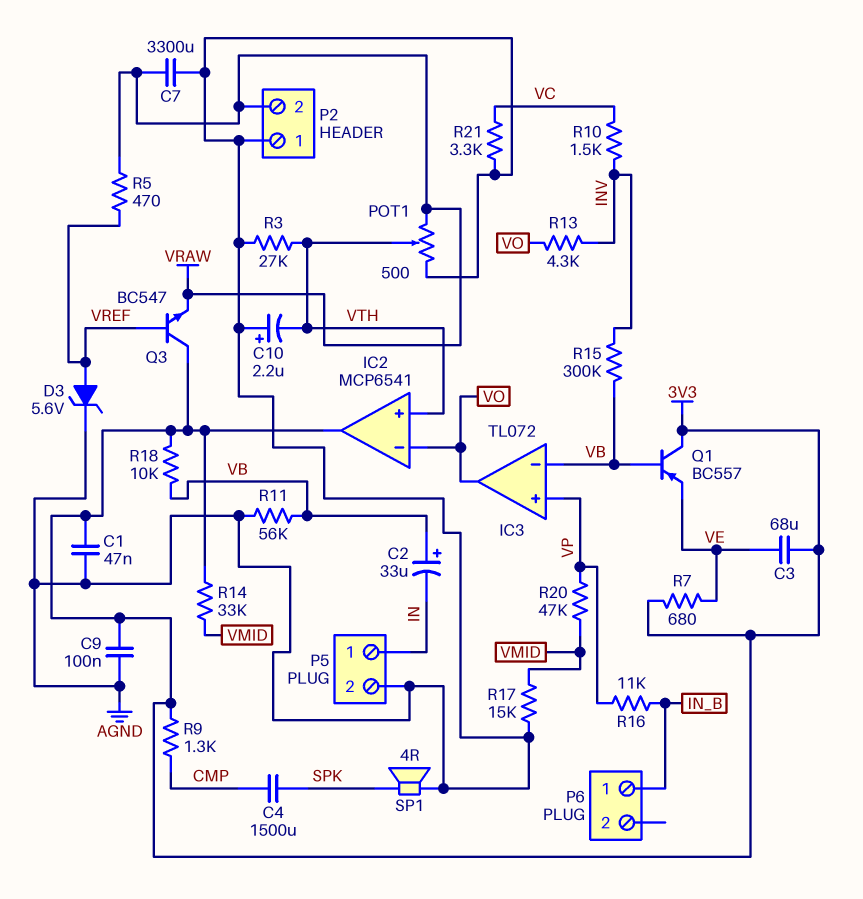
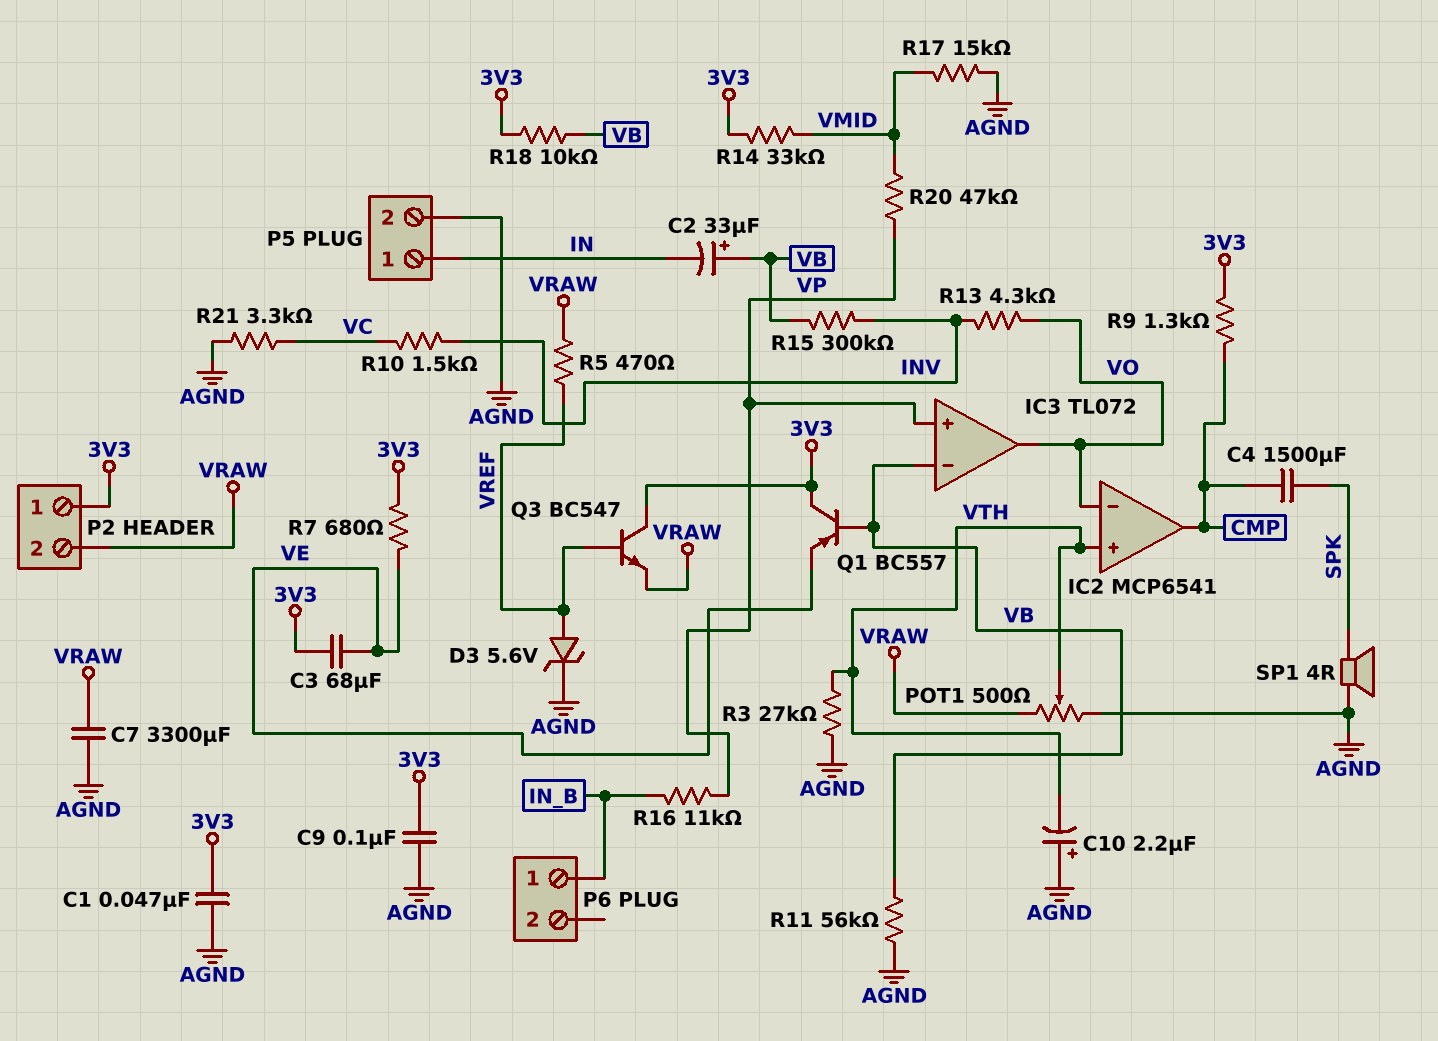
IC2 pin out: 3V3 -> CMP
P2 pin 1: AGND -> 3V3

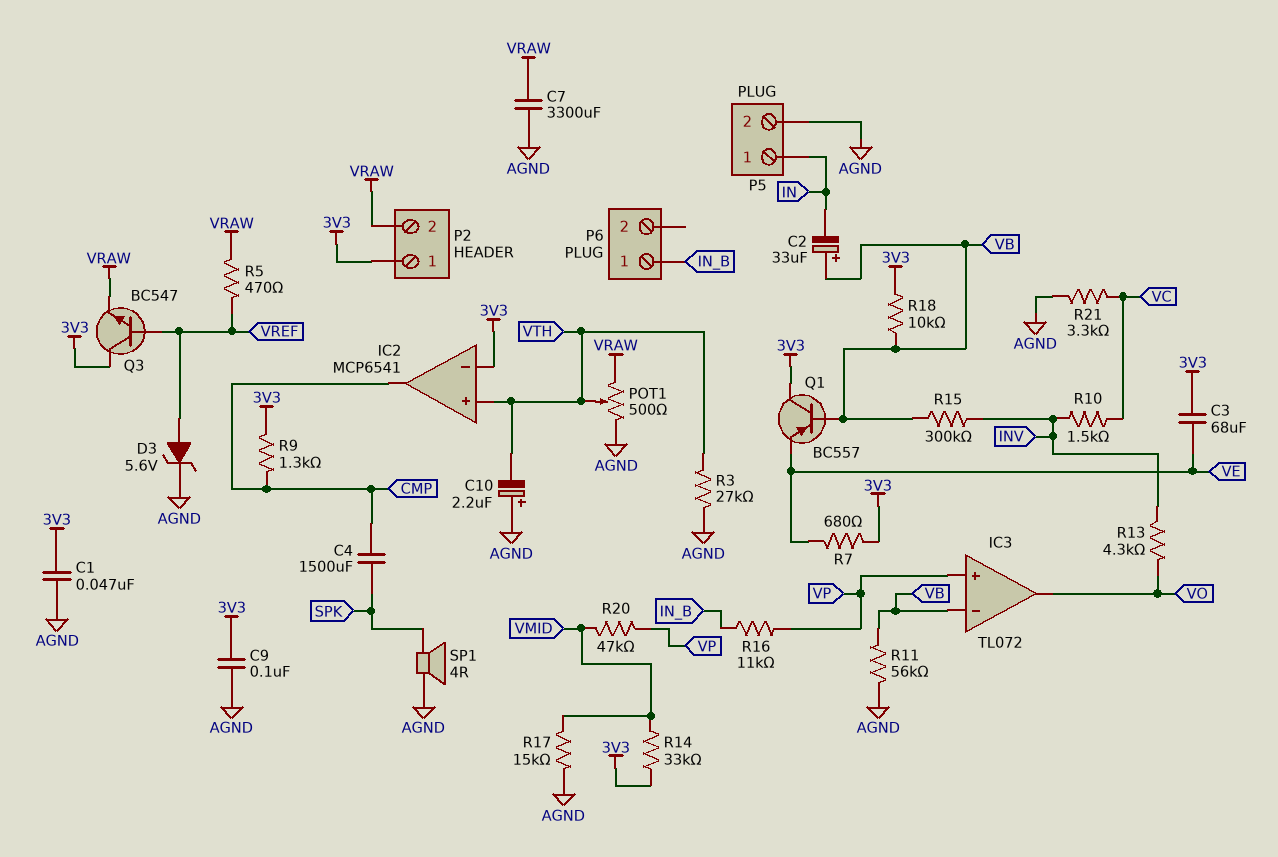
IC2 pin in-: VO -> 3V3

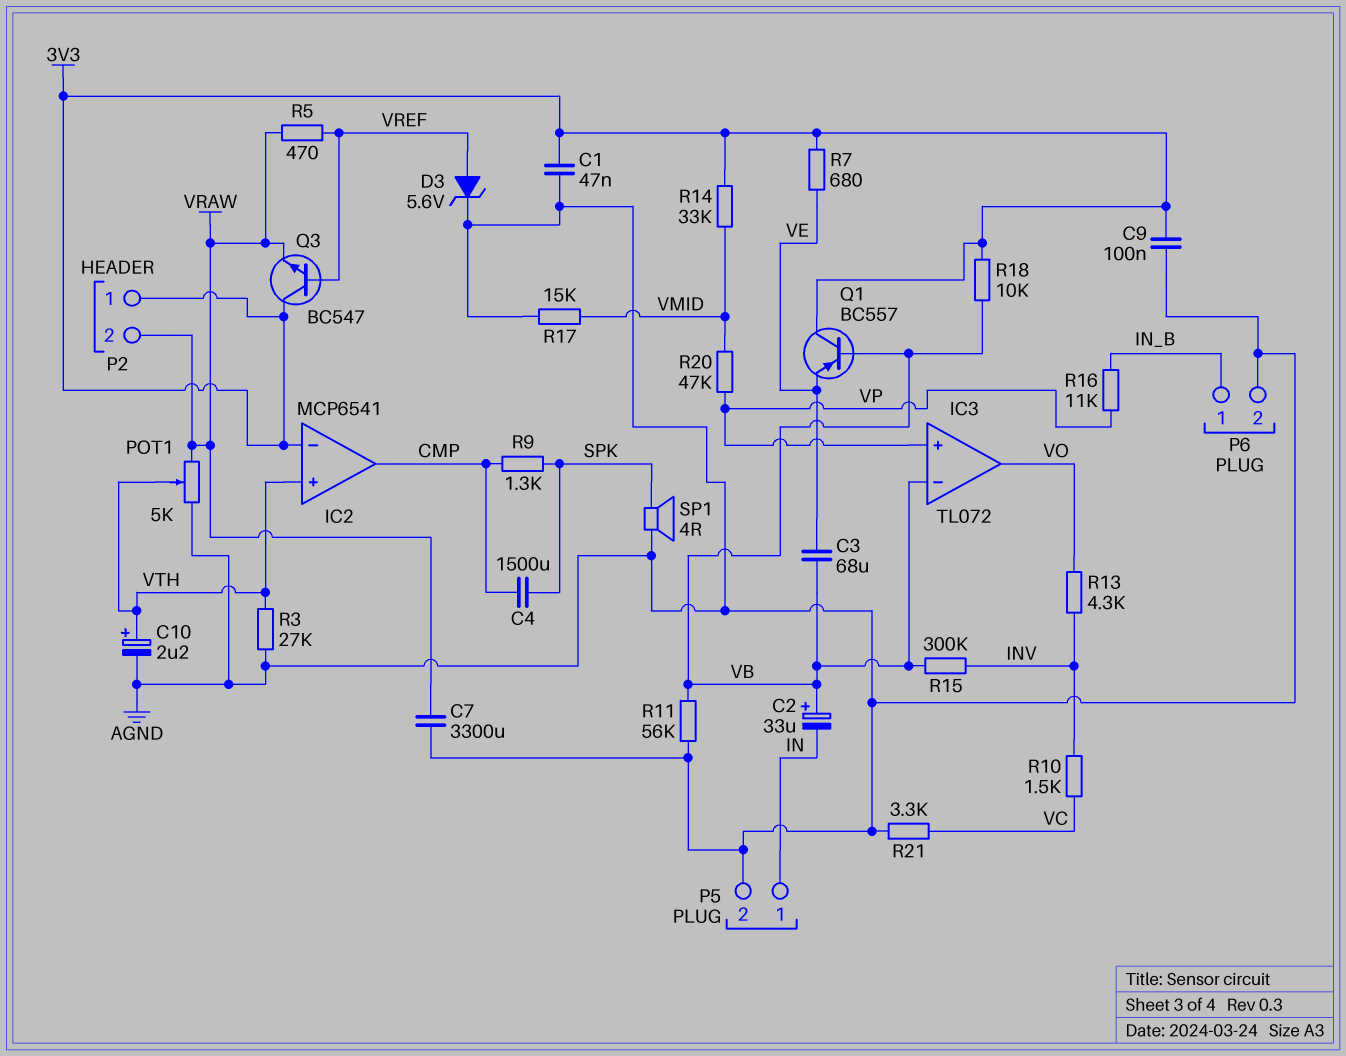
C3: 68uF (3V3, VE) -> 68uF (VB, VE)
C10: 2.2uF (plus AGND, minus VTH) -> 2.2uF (plus VTH, minus AGND)
P6 pin 2: none -> AGND
POT1: 500 (AGND, VRAW, wiper VTH) -> 5k (AGND, VRAW, wiper VTH)
R9: 1.3k (3V3, CMP) -> 1.3k (CMP, SPK)

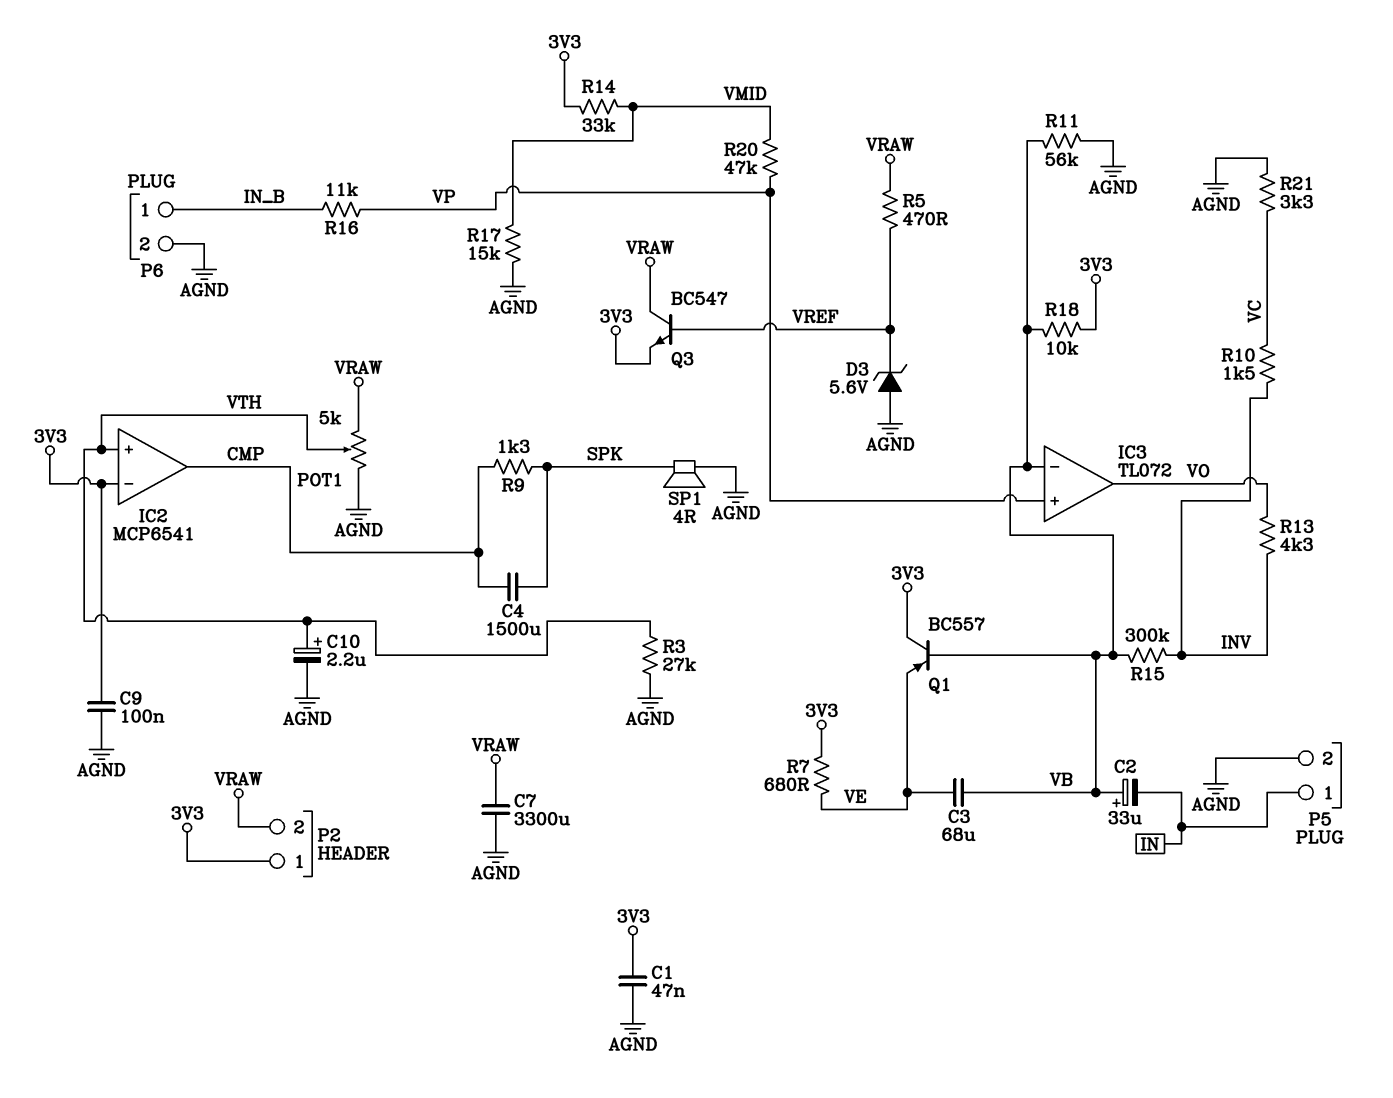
D3: zener 5.6V (A VREF, K AGND) -> zener 5.6V (A AGND, K VREF)
Q3: NPN BC547 (B VREF, C 3V3, E VRAW) -> NPN BC547 (B VREF, C VRAW, E 3V3)

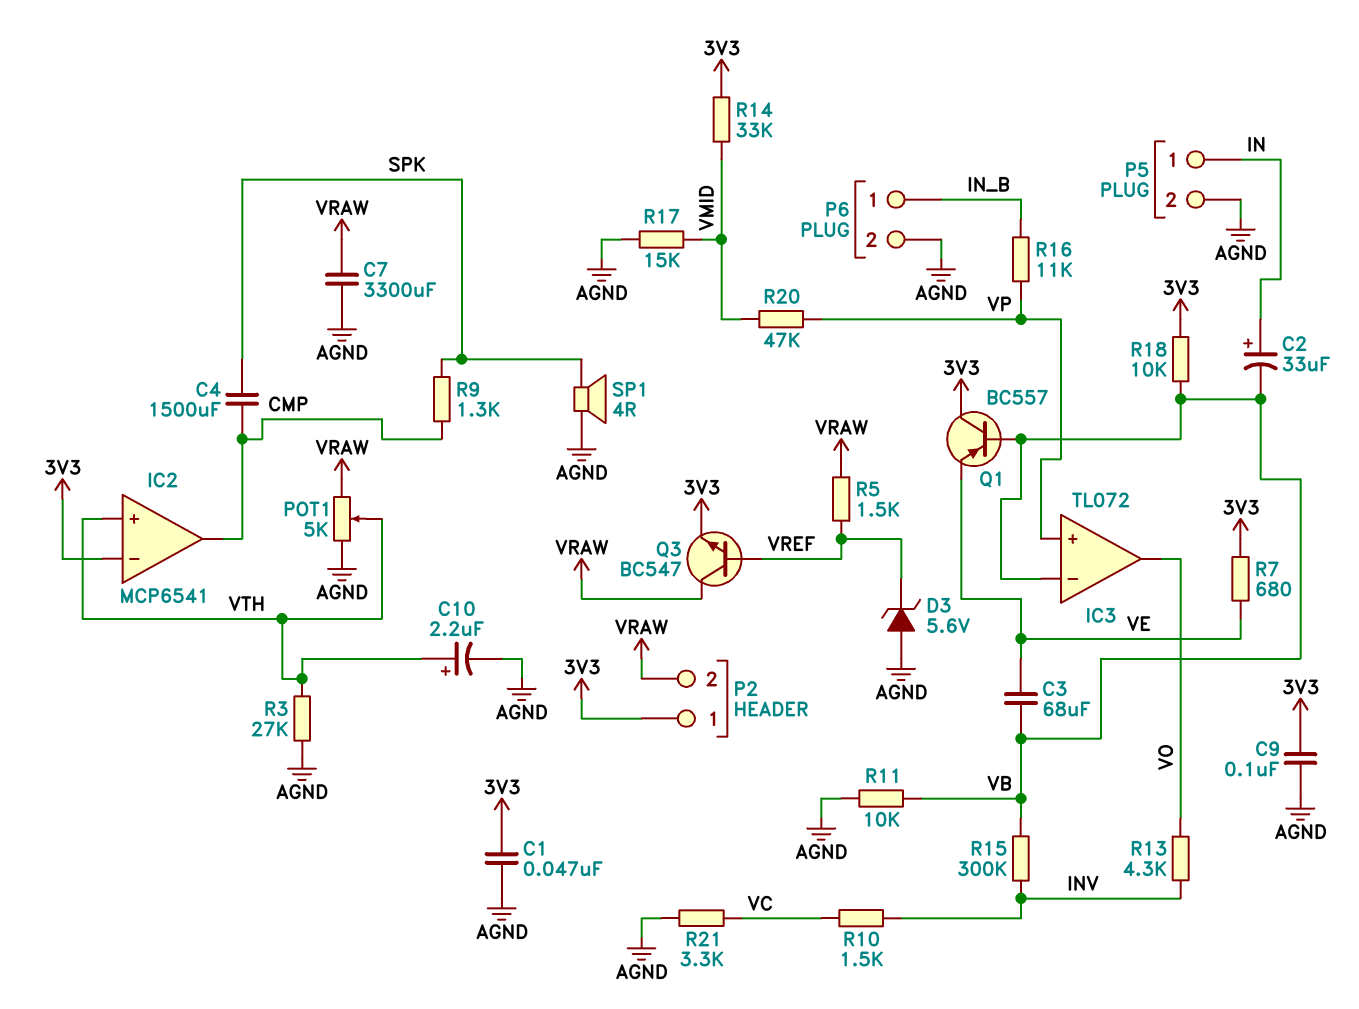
C2: 33uF (plus VB, minus IN) -> 33uF (plus IN, minus VB)
R5: 470 (VRAW, VREF) -> 1.5k (VRAW, VREF)
R11: 56k (AGND, VB) -> 10k (AGND, VB)

